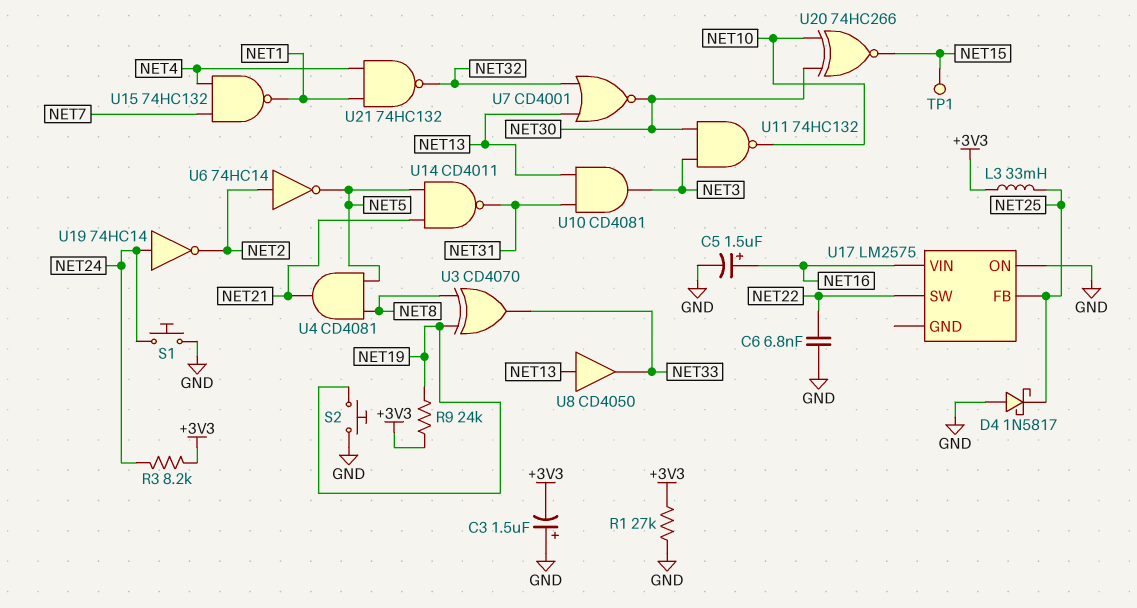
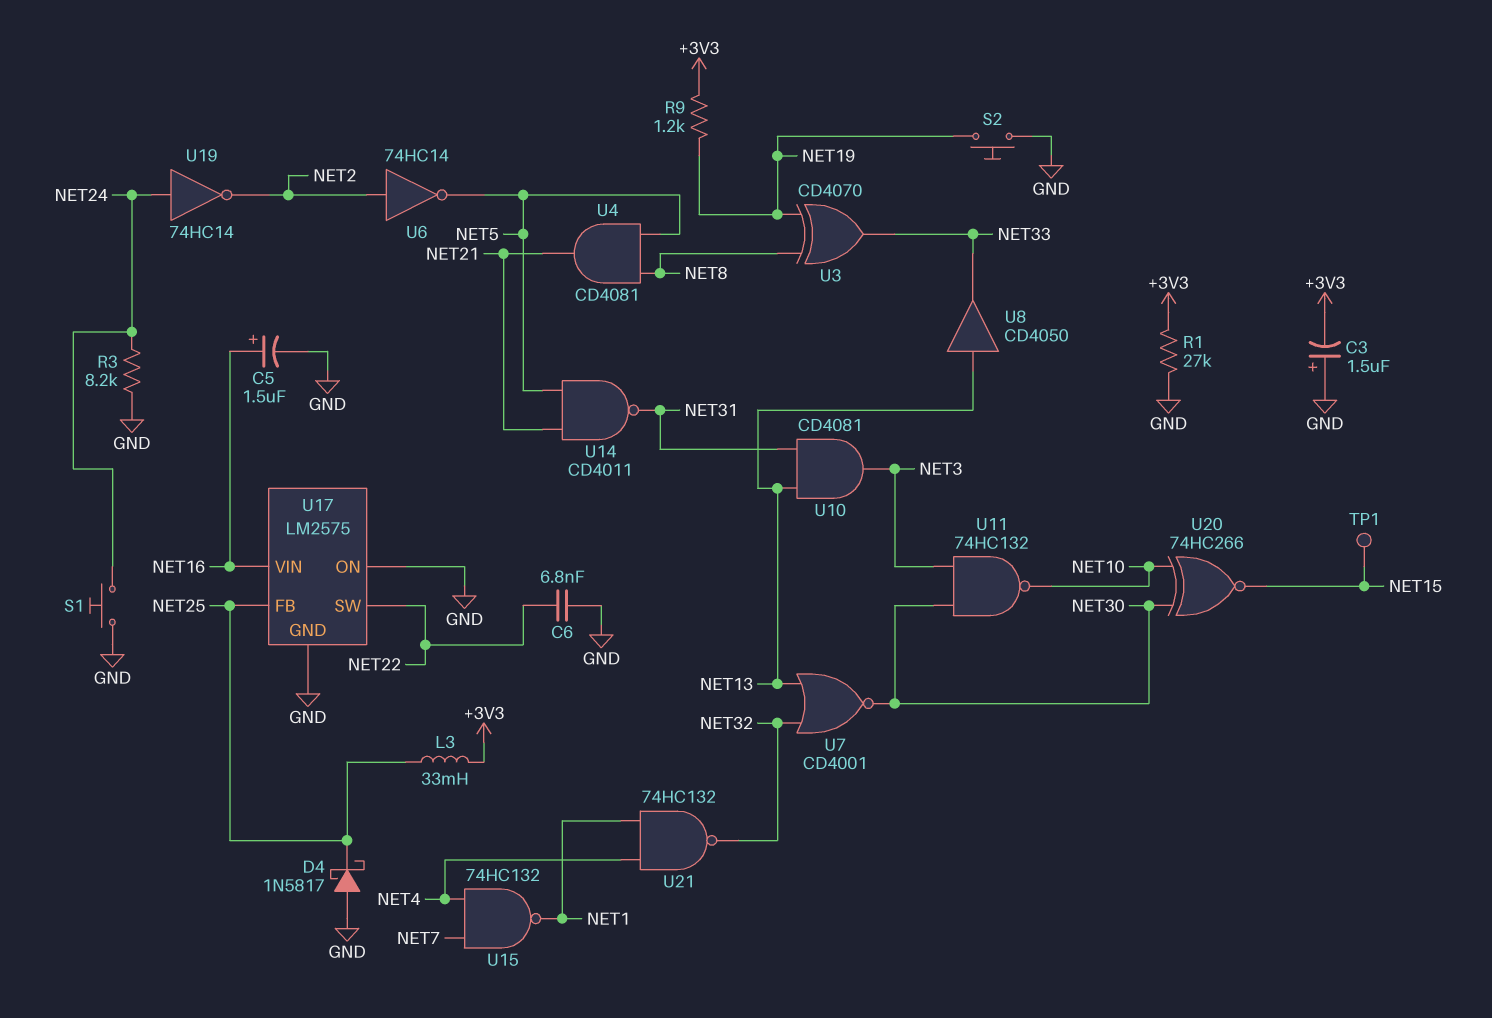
R3: 8.2k (+3V3, NET24) -> 8.2k (GND, NET24)
R9: 24k (+3V3, NET19) -> 1.2k (+3V3, NET19)
U17 pin GND: none -> GND

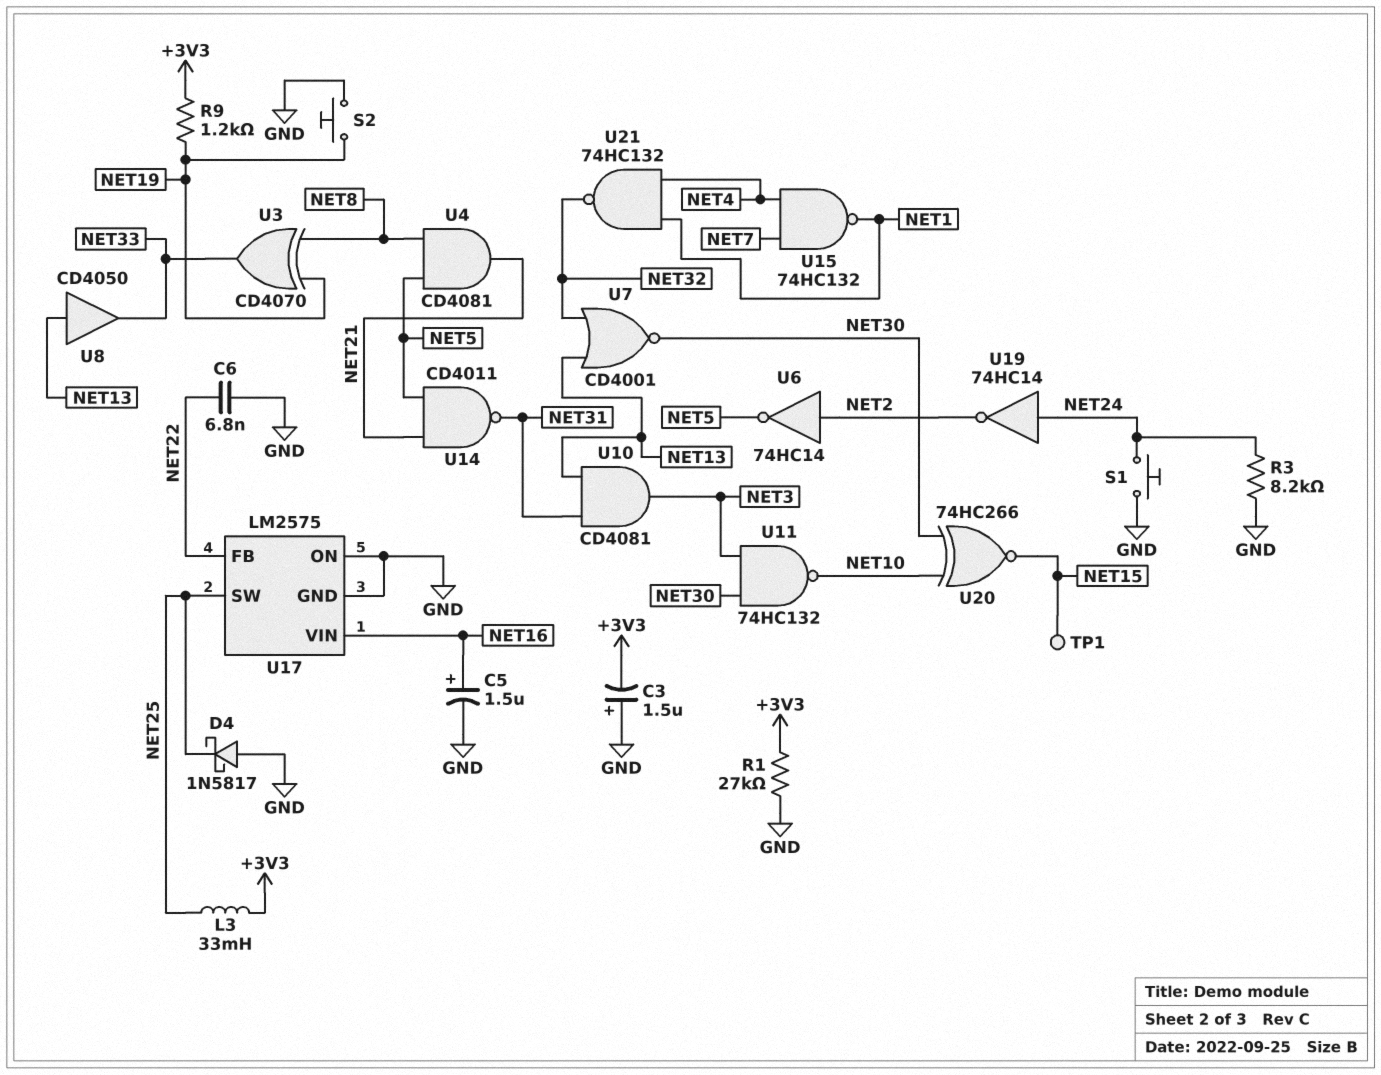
U17 pin FB: NET25 -> NET22
U17 pin SW: NET22 -> NET25

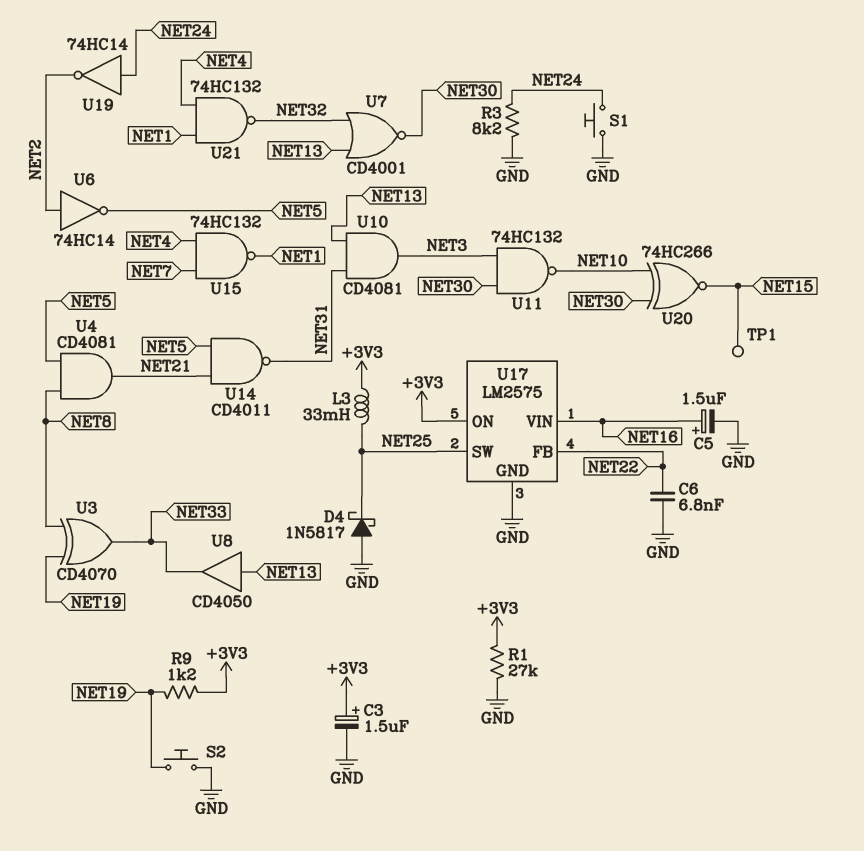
C3: 1.5uF (plus GND, minus +3V3) -> 1.5uF (plus +3V3, minus GND)
U17 pin ON: GND -> +3V3

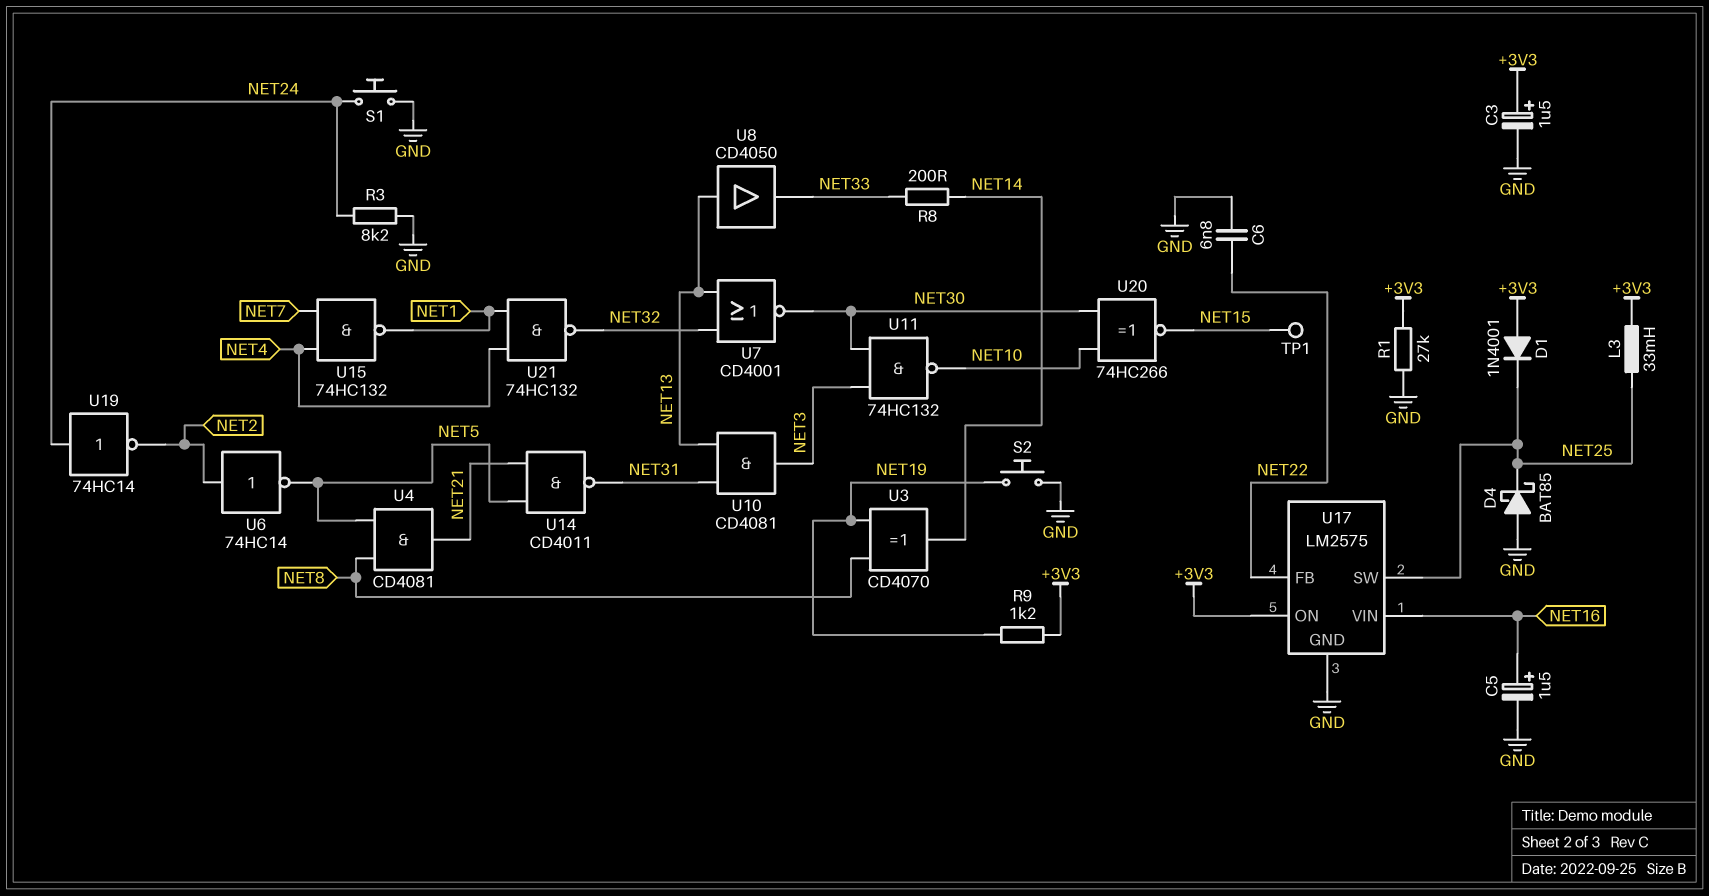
D1: none -> diode 1N4001 (A +3V3, K NET25)
D4: schottky 1N5817 (A GND, K NET25) -> schottky BAT85 (A GND, K NET25)
R8: none -> 200 (NET14, NET33)
U3: XOR CD4070 (in NET8, in NET19, out NET33) -> XOR CD4070 (in NET8, in NET19, out NET14)

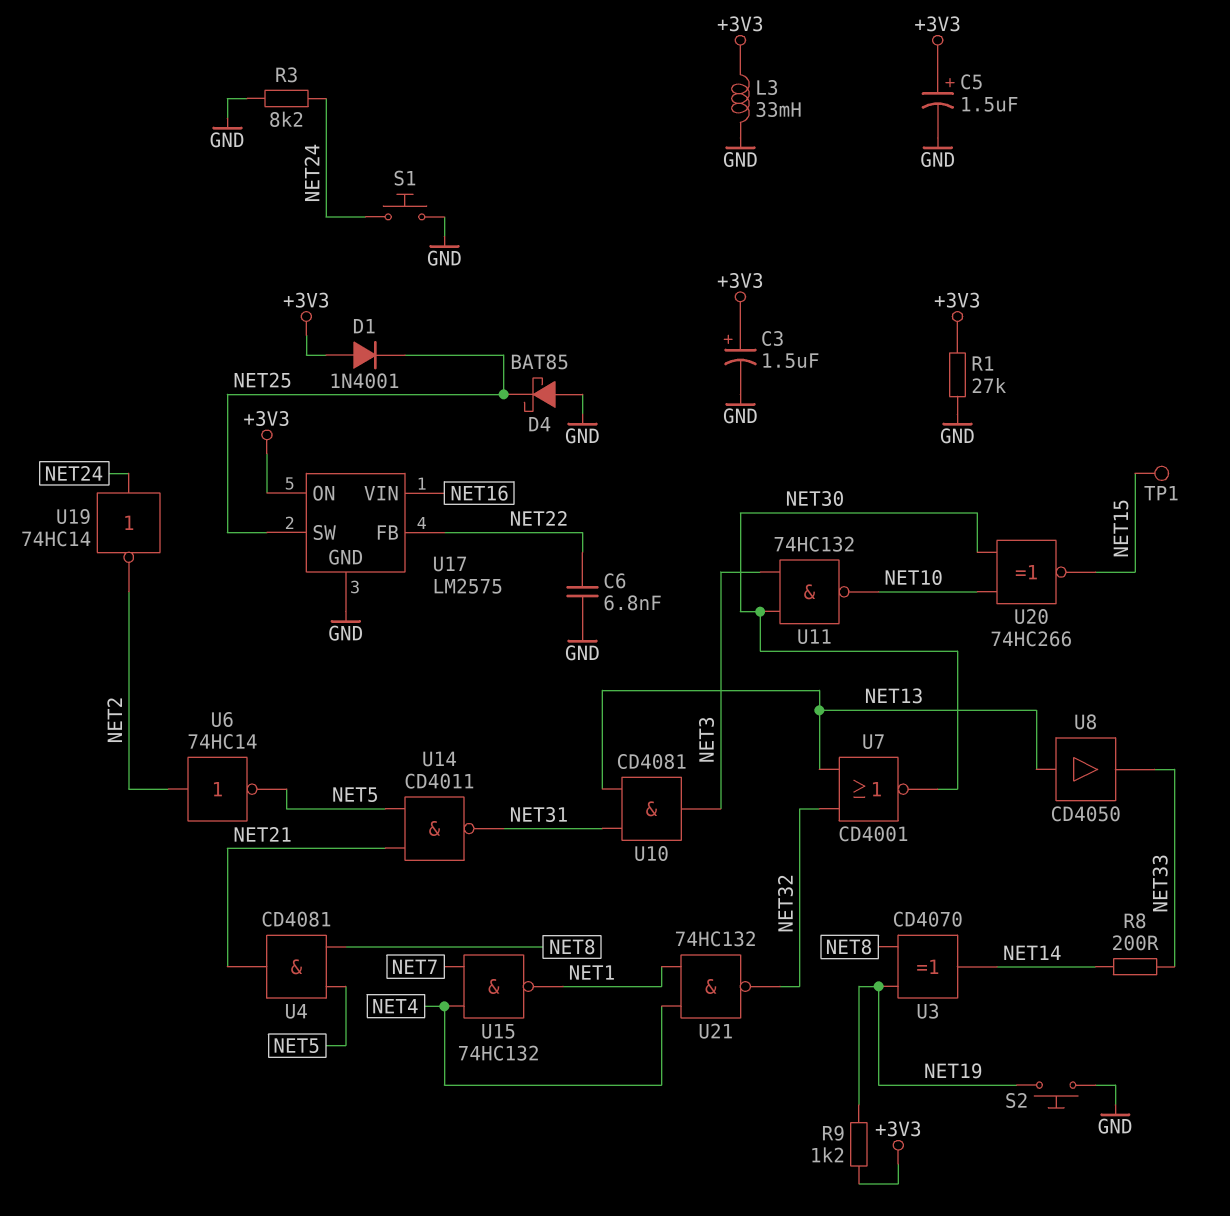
C5: 1.5uF (plus NET16, minus GND) -> 1.5uF (plus +3V3, minus GND)
L3: 33mH (+3V3, NET25) -> 33mH (+3V3, GND)

